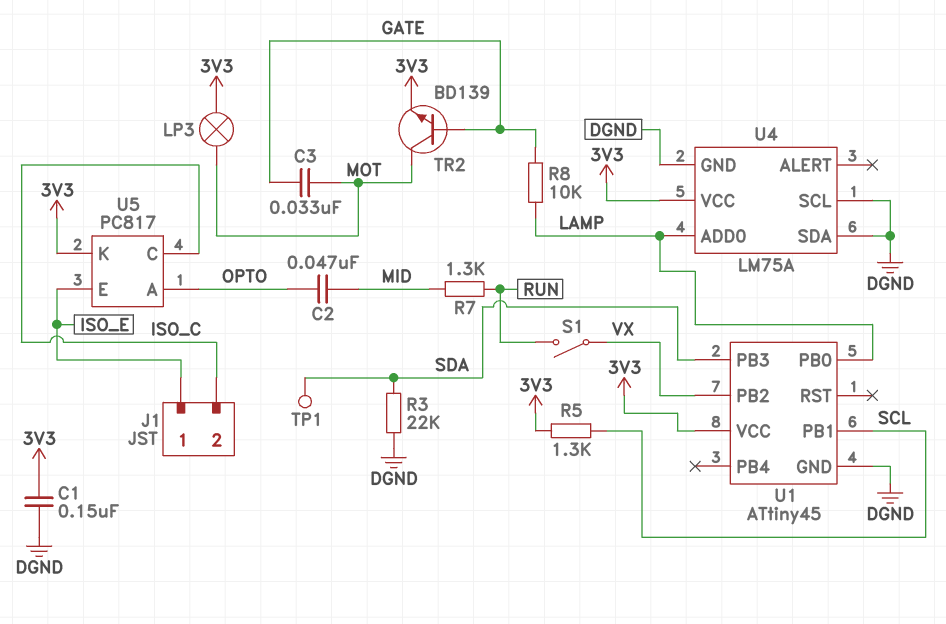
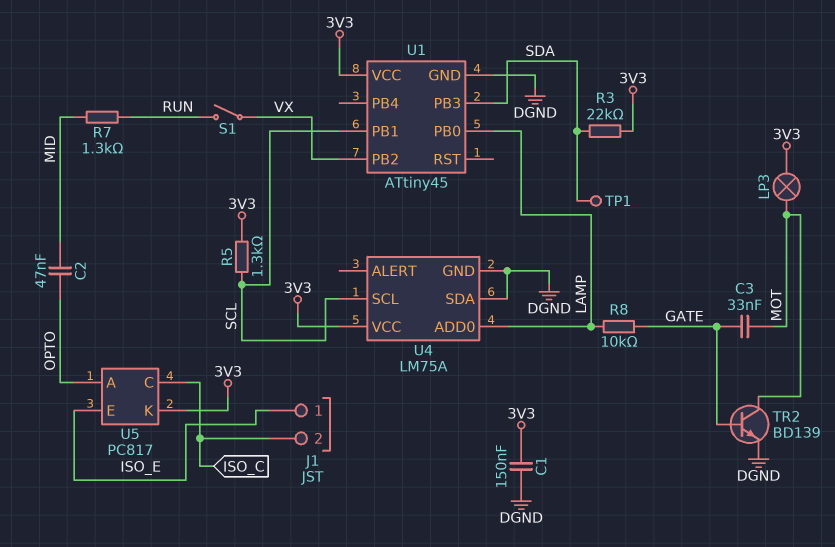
R3: 22k (DGND, SDA) -> 22k (3V3, SDA)
TR2: NPN BD139 (B GATE, C MOT, E 3V3) -> NPN BD139 (B GATE, C MOT, E DGND)
U4 pin SCL: DGND -> SCL

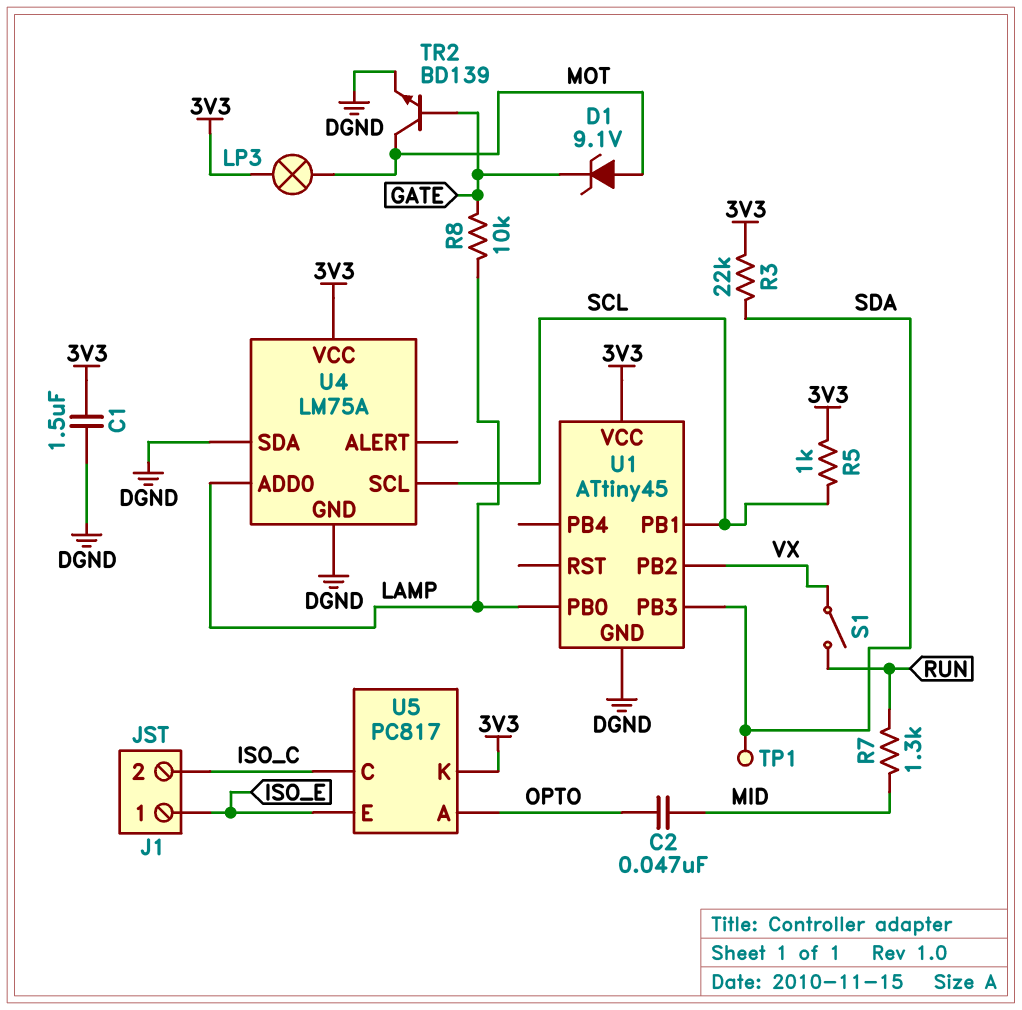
C1: 150nF (3V3, DGND) -> 1.5uF (3V3, DGND)
C3: 33nF (GATE, MOT) -> none
D1: none -> zener 9.1V (A MOT, K GATE)
R5: 1.3k (3V3, SCL) -> 1k (3V3, SCL)

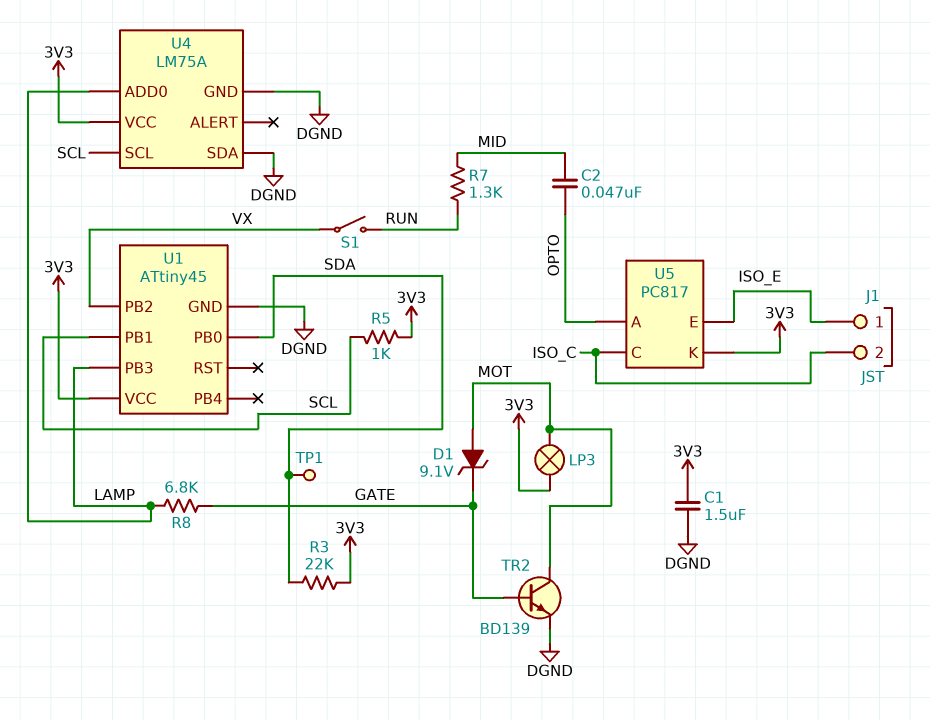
R8: 10k (GATE, LAMP) -> 6.8k (GATE, LAMP)
U1 pin PB0: LAMP -> SDA
U1 pin PB3: SDA -> LAMP

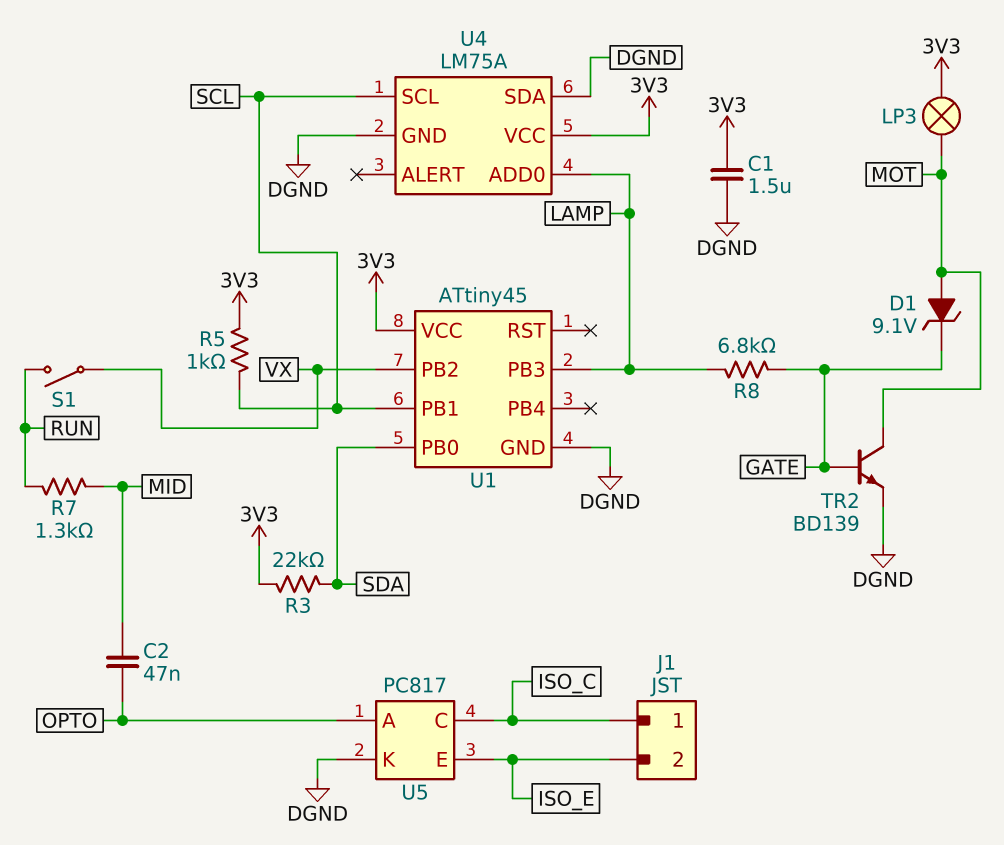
J1 pin 1: ISO_E -> ISO_C
J1 pin 2: ISO_C -> ISO_E
TP1: test point (SDA) -> none
U5 pin K: 3V3 -> DGND

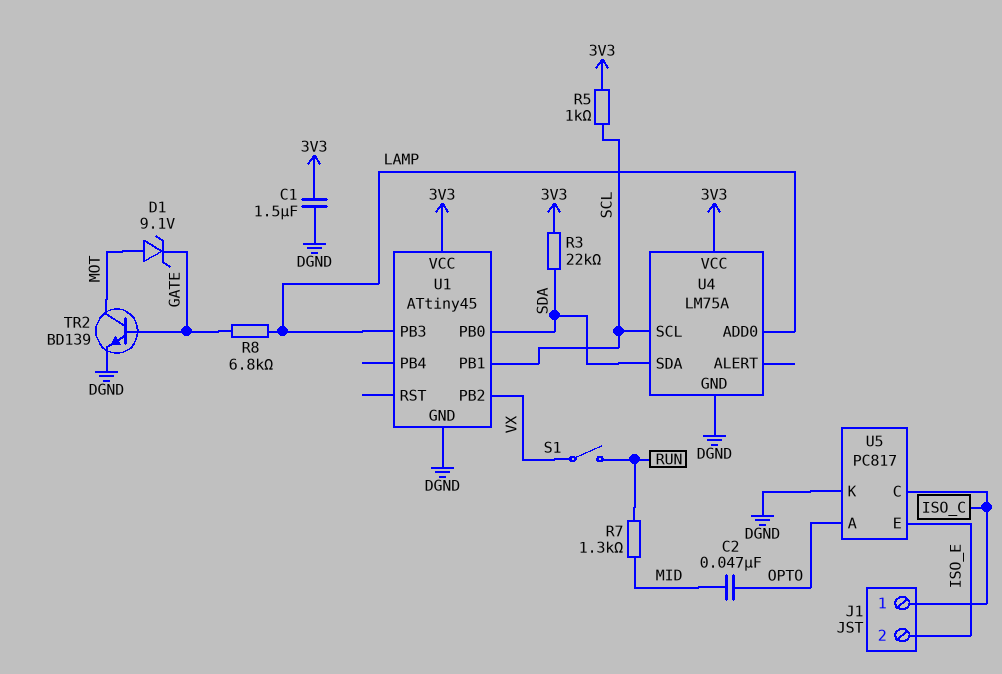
LP3: lamp (3V3, MOT) -> none
U4 pin SDA: DGND -> SDA

